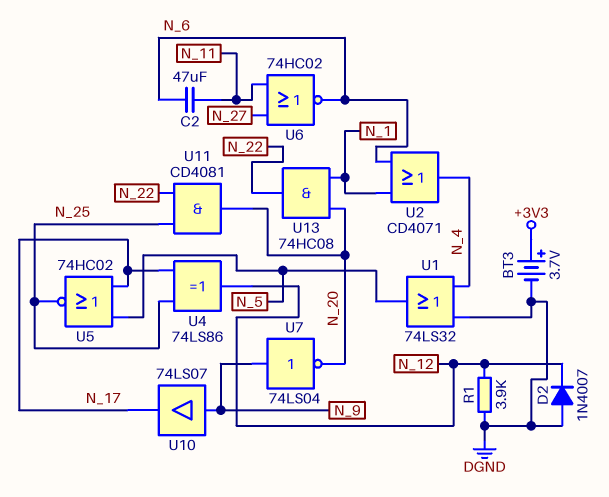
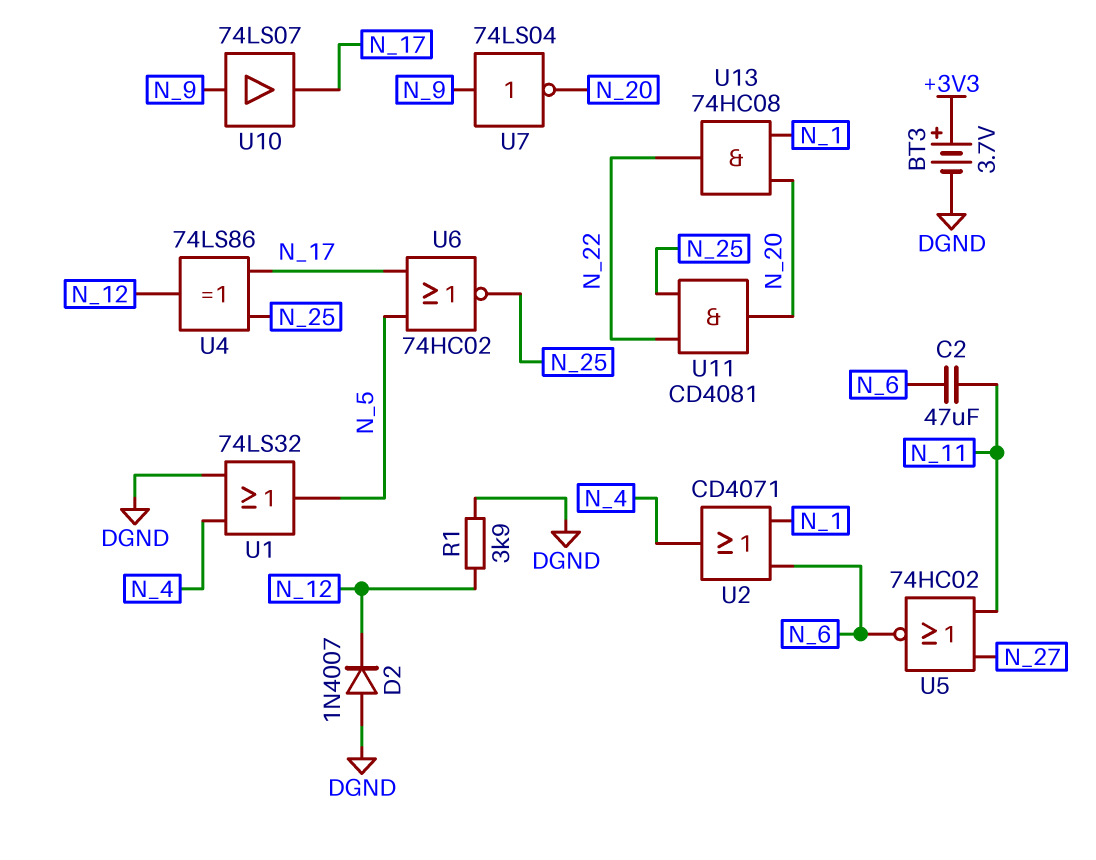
U5: NOR 74HC02 (in N_5, in N_17, out N_25) -> NOR 74HC02 (in N_11, in N_27, out N_6)
U6: NOR 74HC02 (in N_11, in N_27, out N_6) -> NOR 74HC02 (in N_5, in N_17, out N_25)

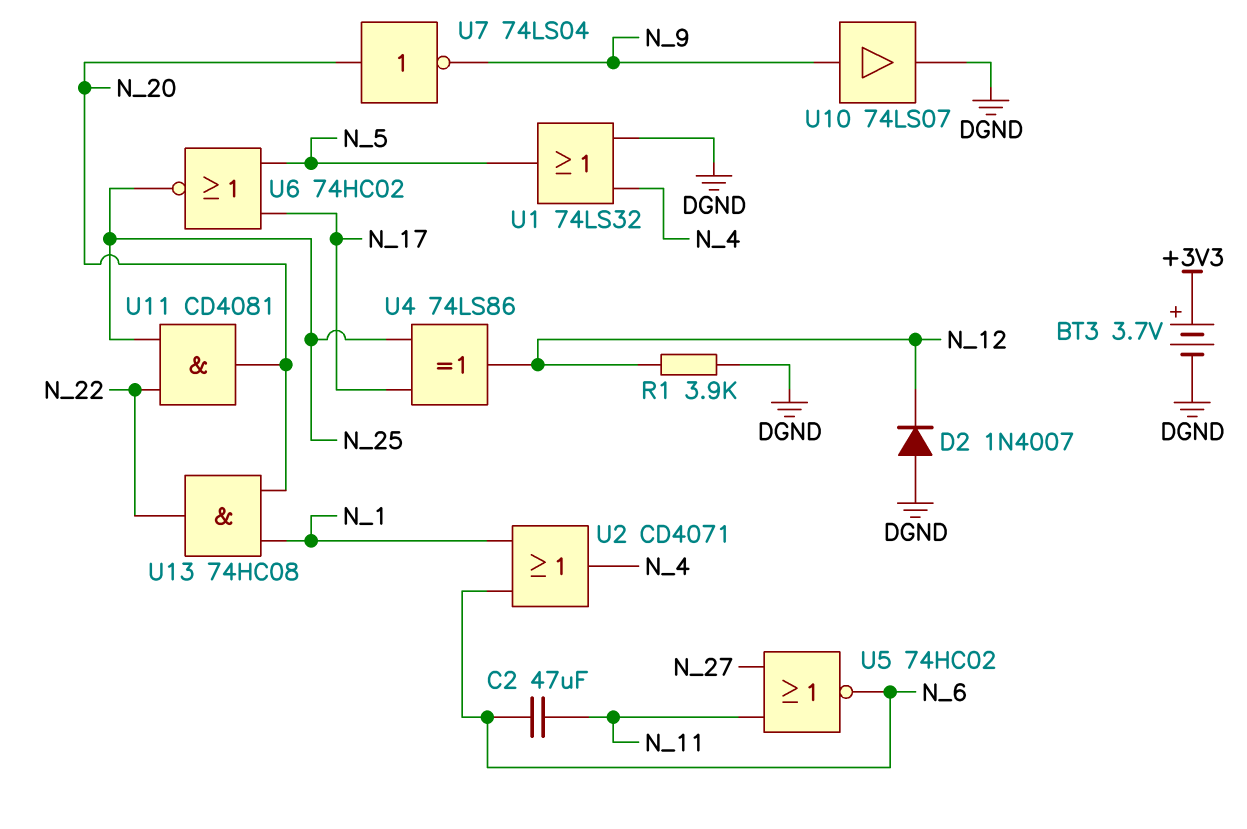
U7: NOT 74LS04 (in N_9, out N_20) -> NOT 74LS04 (in N_20, out N_9)
U10: buffer 74LS07 (in N_9, out N_17) -> buffer 74LS07 (in N_9, out DGND)

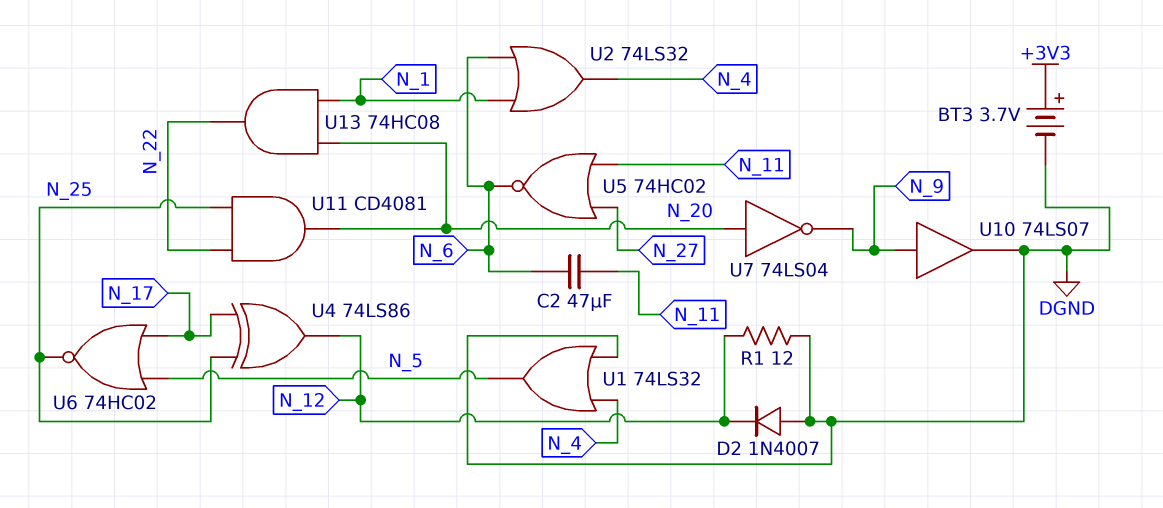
R1: 3.9k (DGND, N_12) -> 12 (DGND, N_12)
U2: OR CD4071 (in N_1, in N_6, out N_4) -> OR 74LS32 (in N_1, in N_6, out N_4)

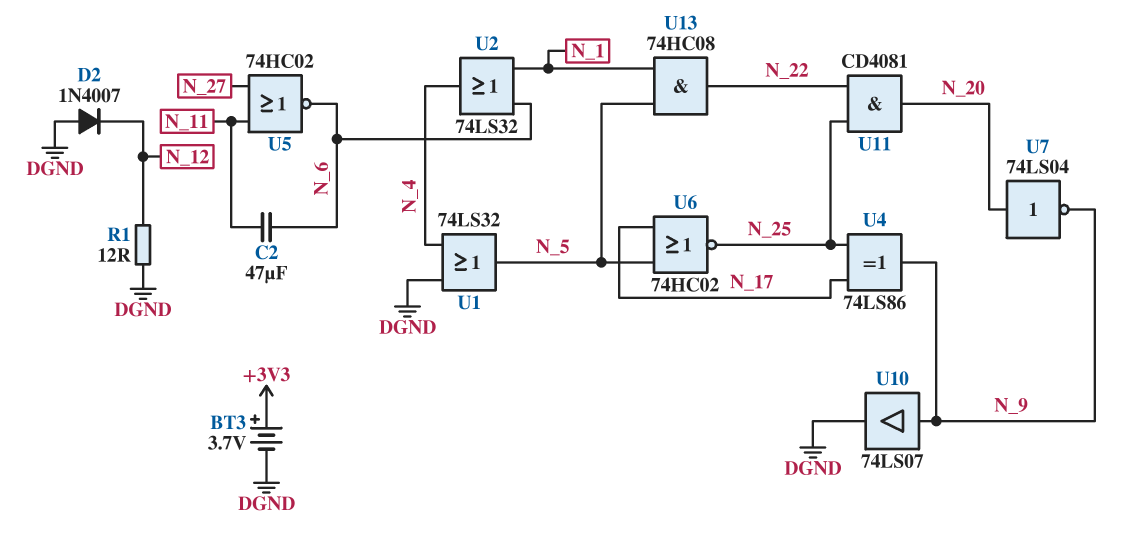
U4: XOR 74LS86 (in N_17, in N_25, out N_12) -> XOR 74LS86 (in N_17, in N_25, out N_9)
U13: AND 74HC08 (in N_1, in N_20, out N_22) -> AND 74HC08 (in N_1, in N_5, out N_22)

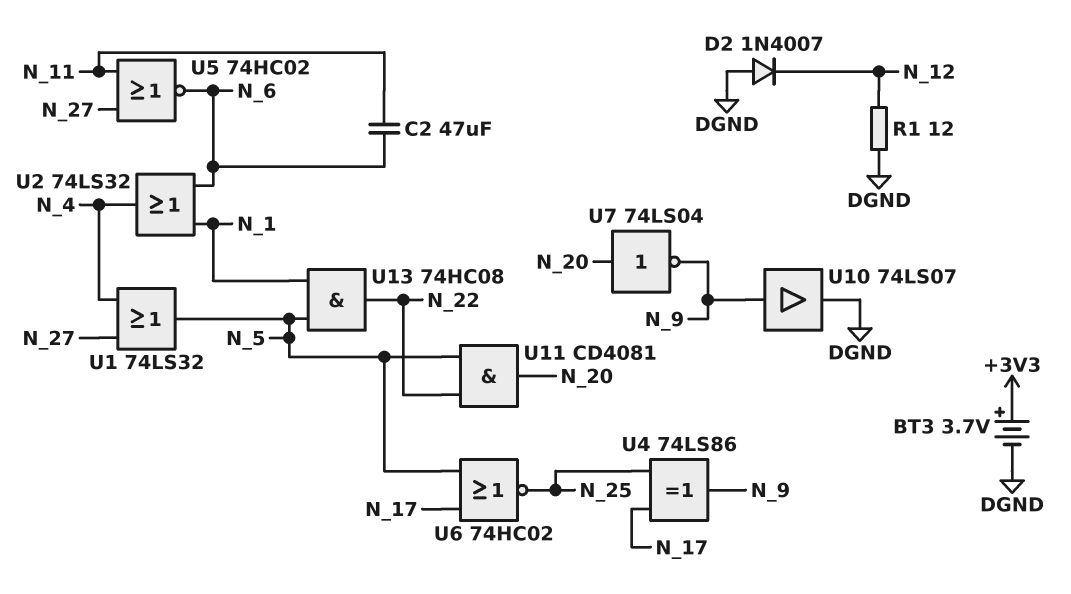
U1: OR 74LS32 (in DGND, in N_4, out N_5) -> OR 74LS32 (in N_4, in N_27, out N_5)
U11: AND CD4081 (in N_22, in N_25, out N_20) -> AND CD4081 (in N_5, in N_22, out N_20)

